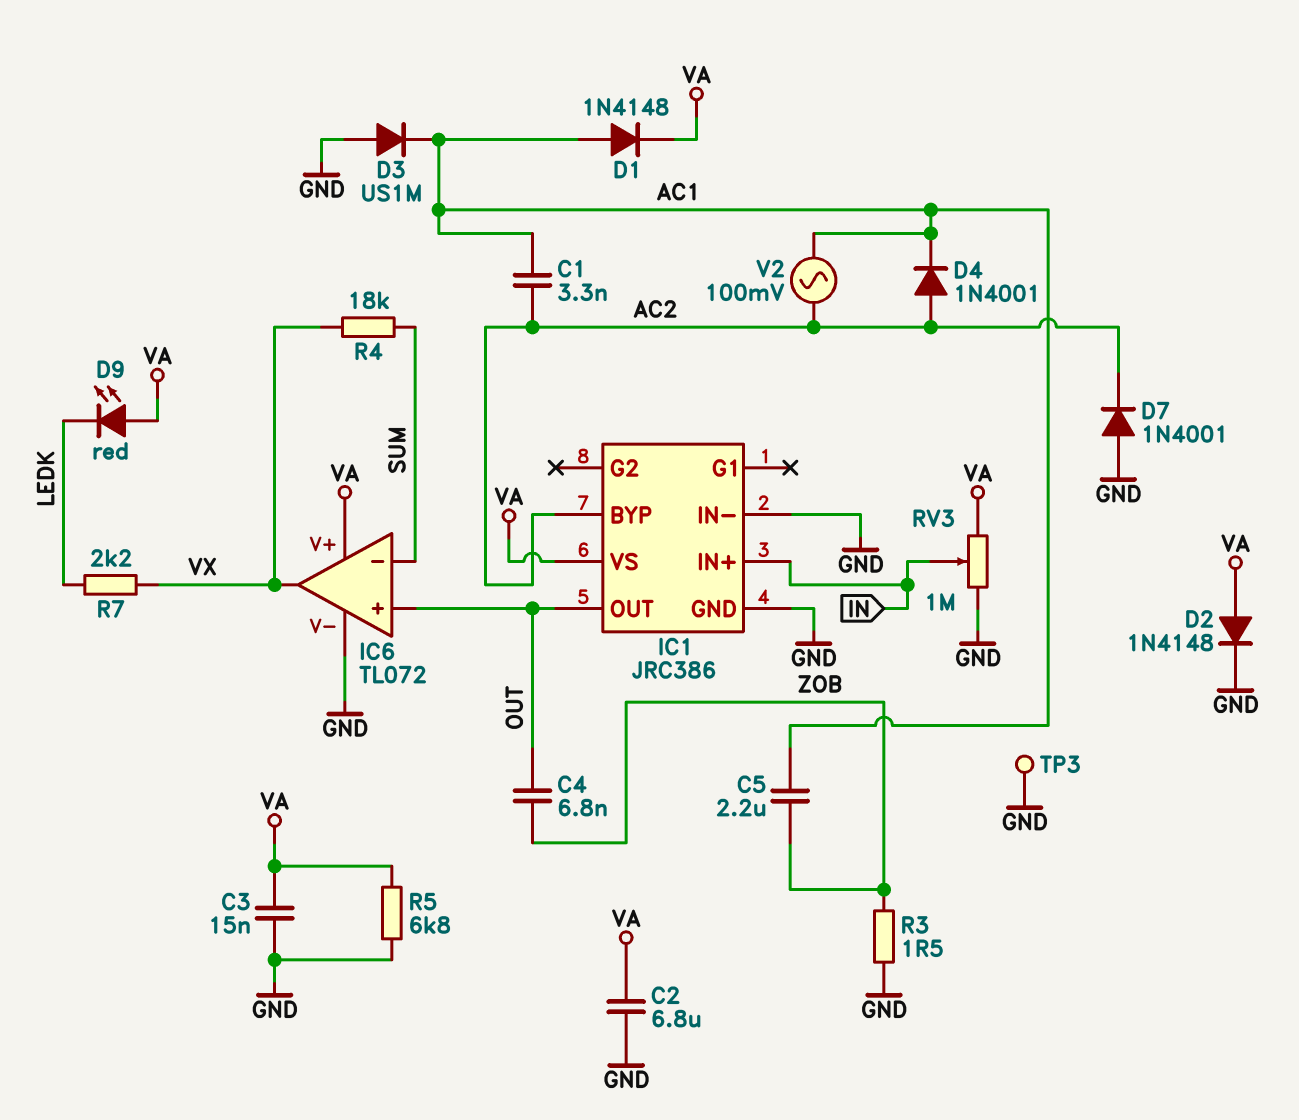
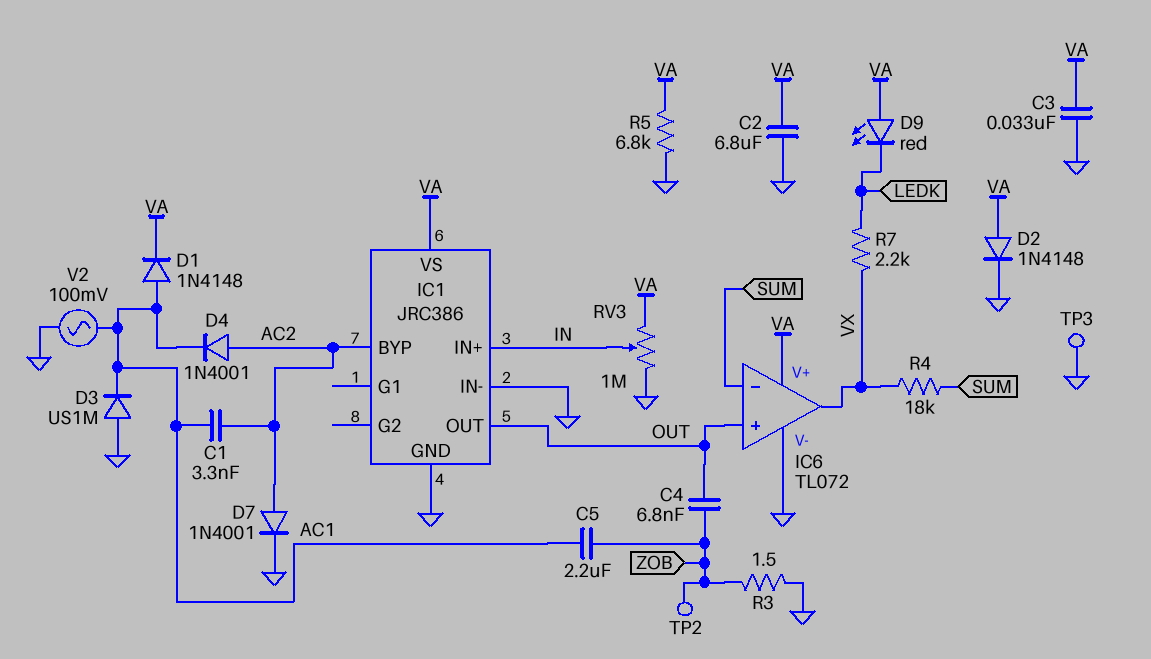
C3: 15nF (GND, VA) -> 33nF (GND, VA)
D7: diode 1N4001 (A GND, K AC2) -> diode 1N4001 (A AC2, K GND)
TP2: none -> test point (ZOB)
V2: AC 100mV (AC1, AC2) -> AC 100mV (AC1, GND)

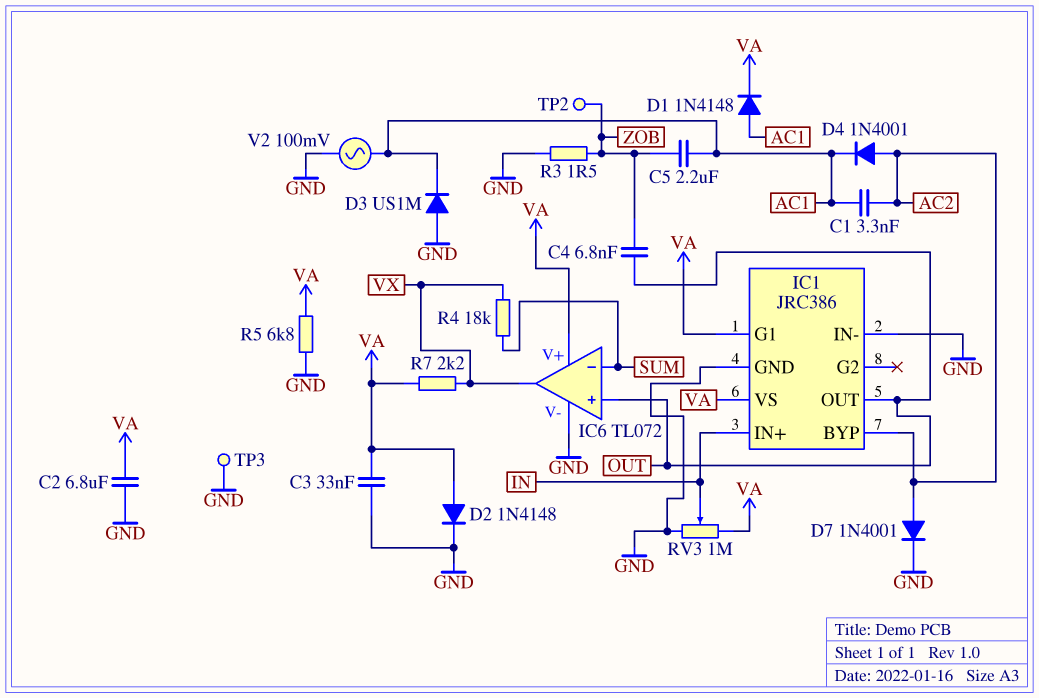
D9: LED red (A VA, K LEDK) -> none
IC1 pin G1: none -> VA
R7: 2.2k (LEDK, VX) -> 2.2k (VA, VX)

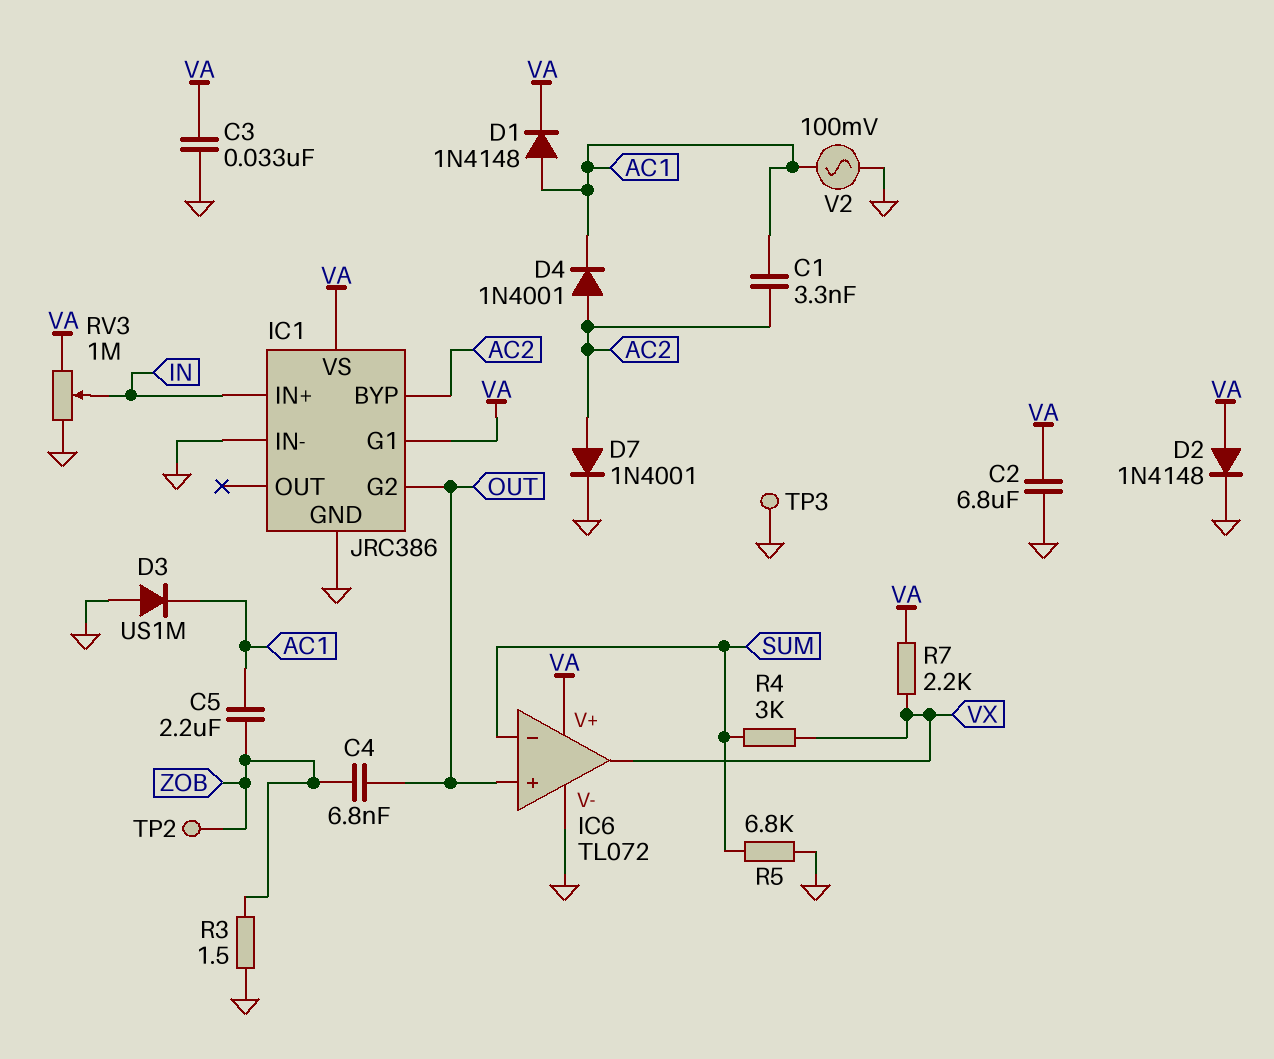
IC1 pin G2: none -> OUT
IC1 pin OUT: OUT -> none
R4: 18k (SUM, VX) -> 3k (SUM, VX)
R5: 6.8k (GND, VA) -> 6.8k (GND, SUM)

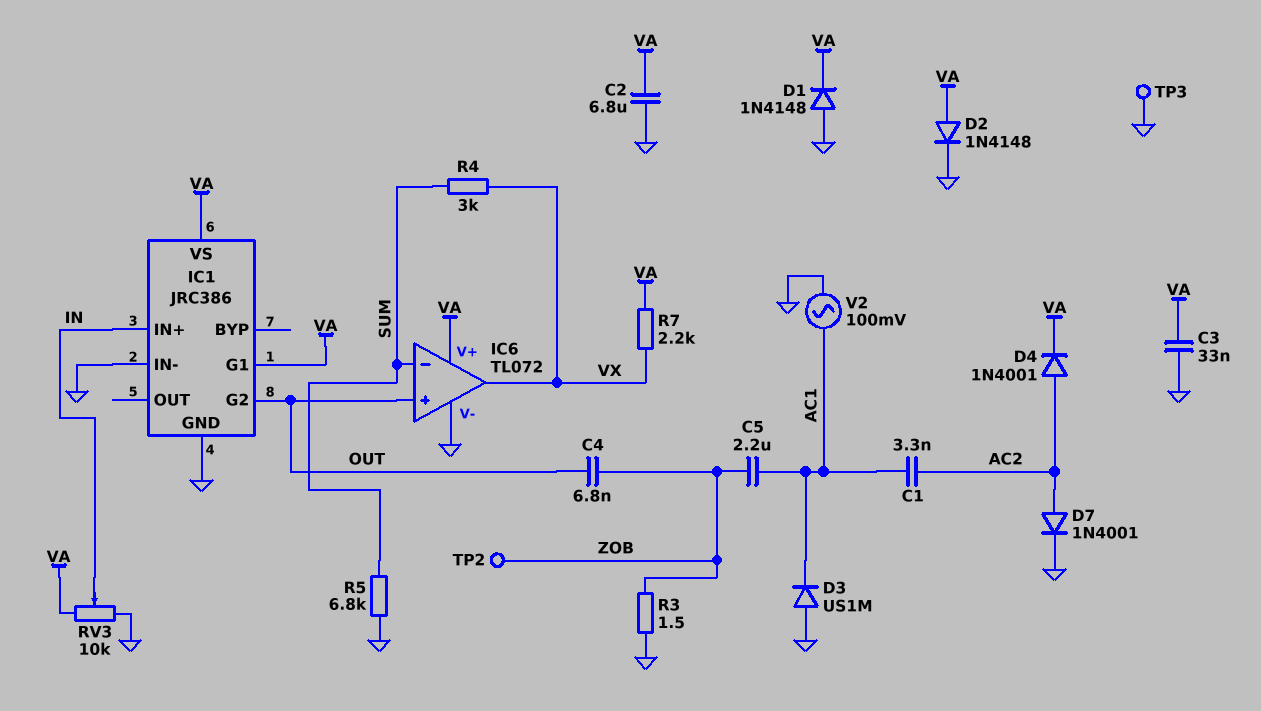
D1: diode 1N4148 (A AC1, K VA) -> diode 1N4148 (A GND, K VA)
D4: diode 1N4001 (A AC2, K AC1) -> diode 1N4001 (A AC2, K VA)
IC1 pin BYP: AC2 -> none
RV3: 1M (GND, VA, wiper IN) -> 10k (GND, VA, wiper IN)

